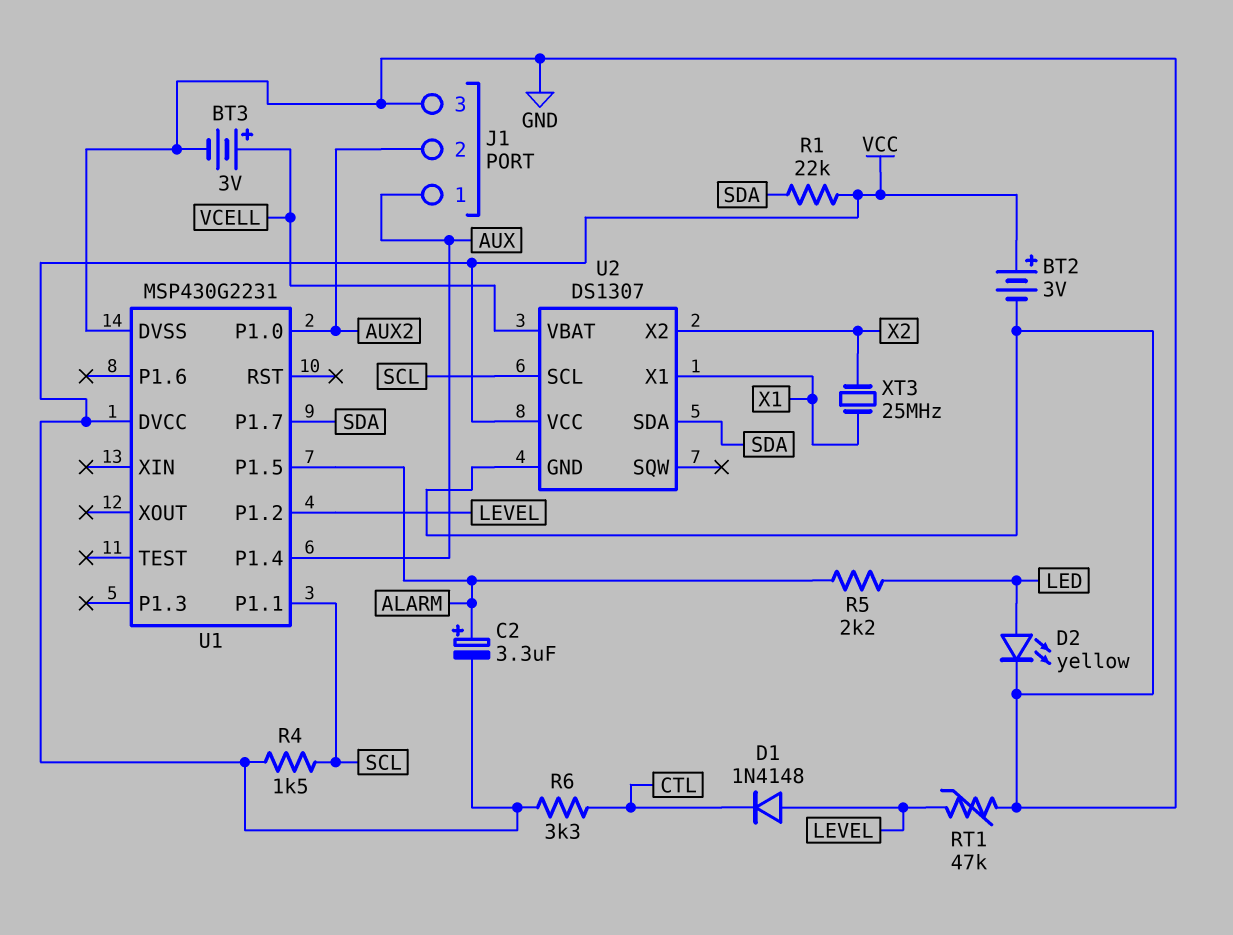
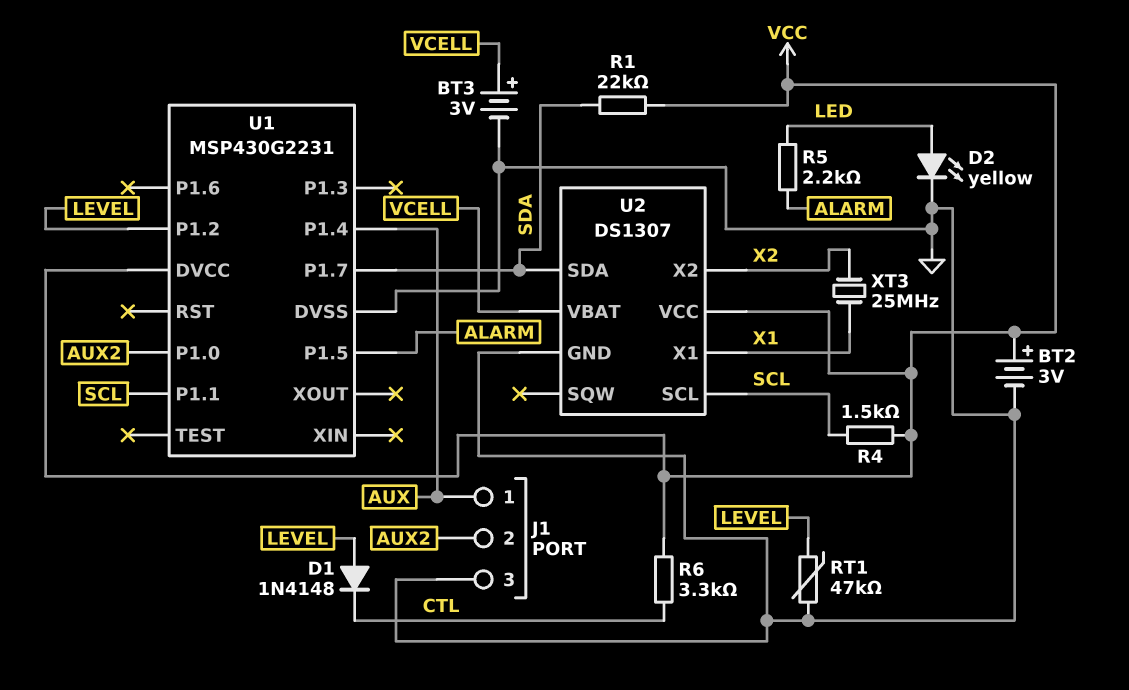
C2: 3.3uF (plus ALARM, minus VCC) -> none

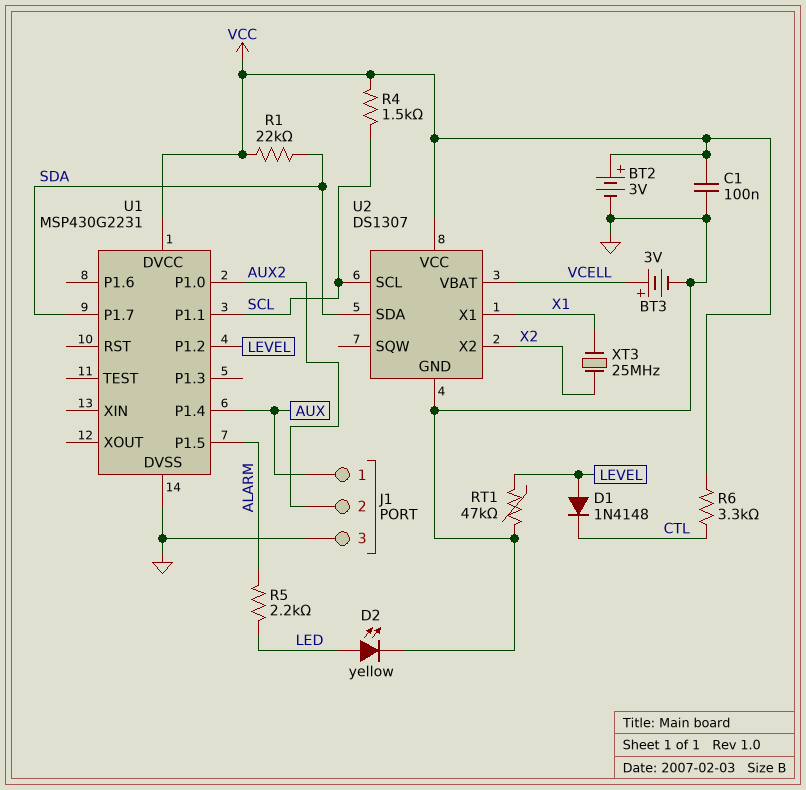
C1: none -> 100nF (GND, VCC)

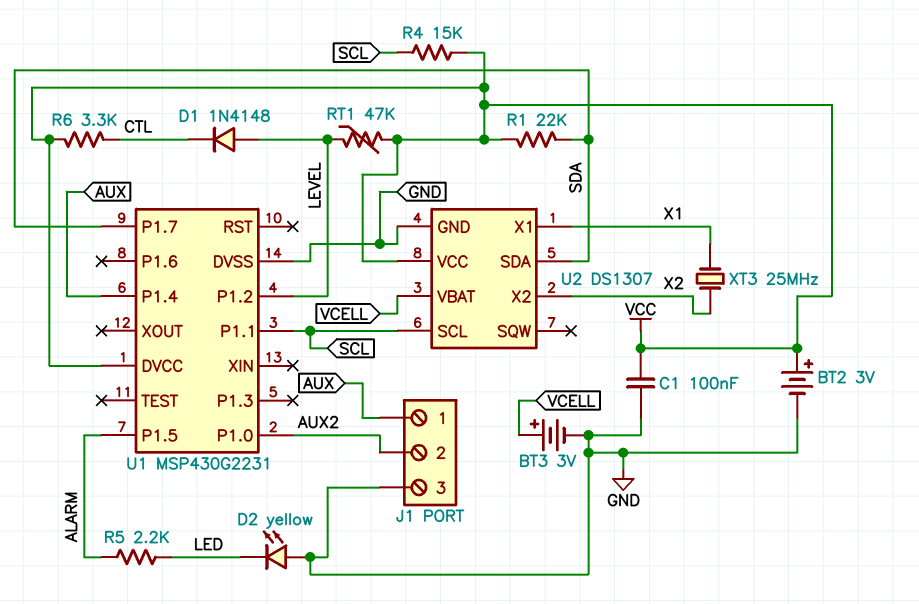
D2: LED yellow (A LED, K GND) -> LED yellow (A GND, K LED)
R4: 1.5k (SCL, VCC) -> 15k (SCL, VCC)
RT1: 47k (GND, LEVEL) -> 47k (LEVEL, VCC)

